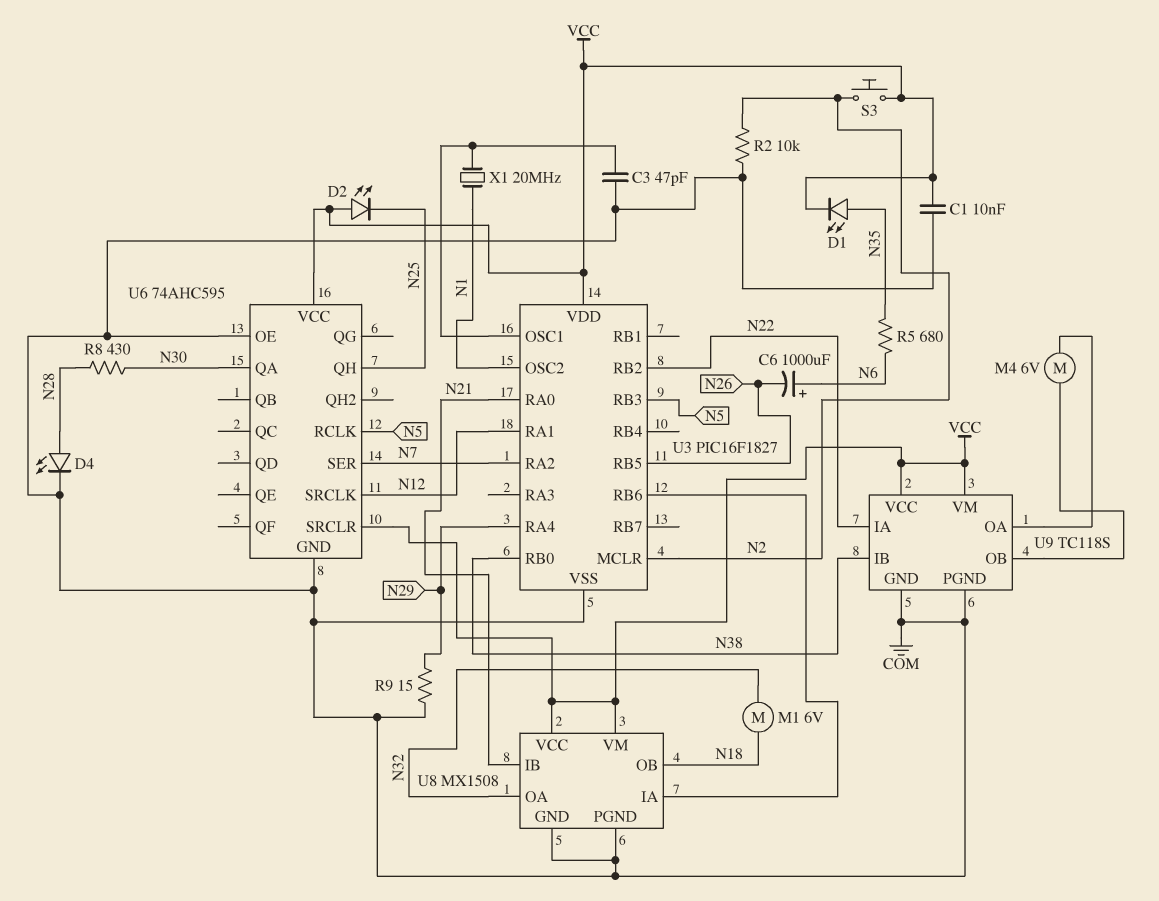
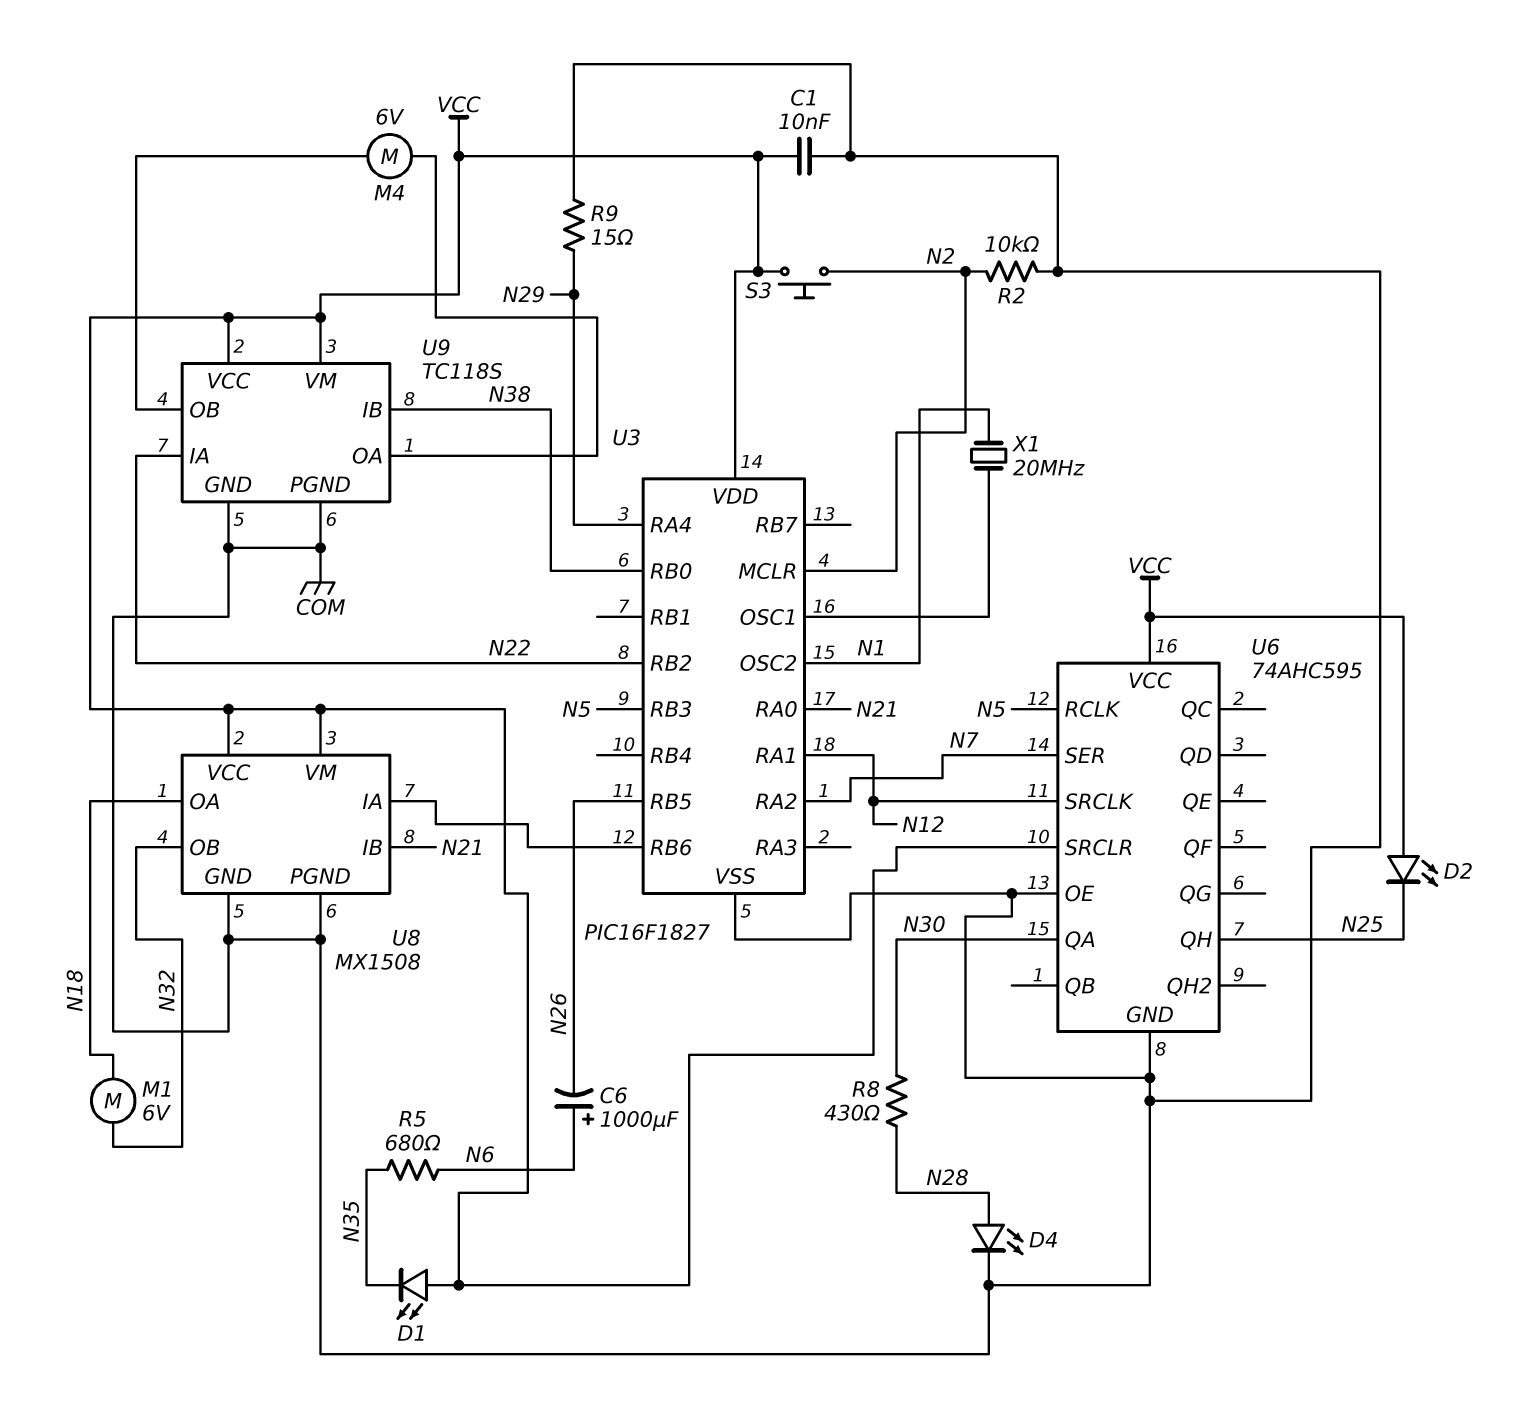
C3: 47pF (COM, U3/OSC1) -> none
D1: LED (A N35, K VCC) -> LED (A VCC, K N35)
U8 pin OA: N32 -> N18
U8 pin OB: N18 -> N32

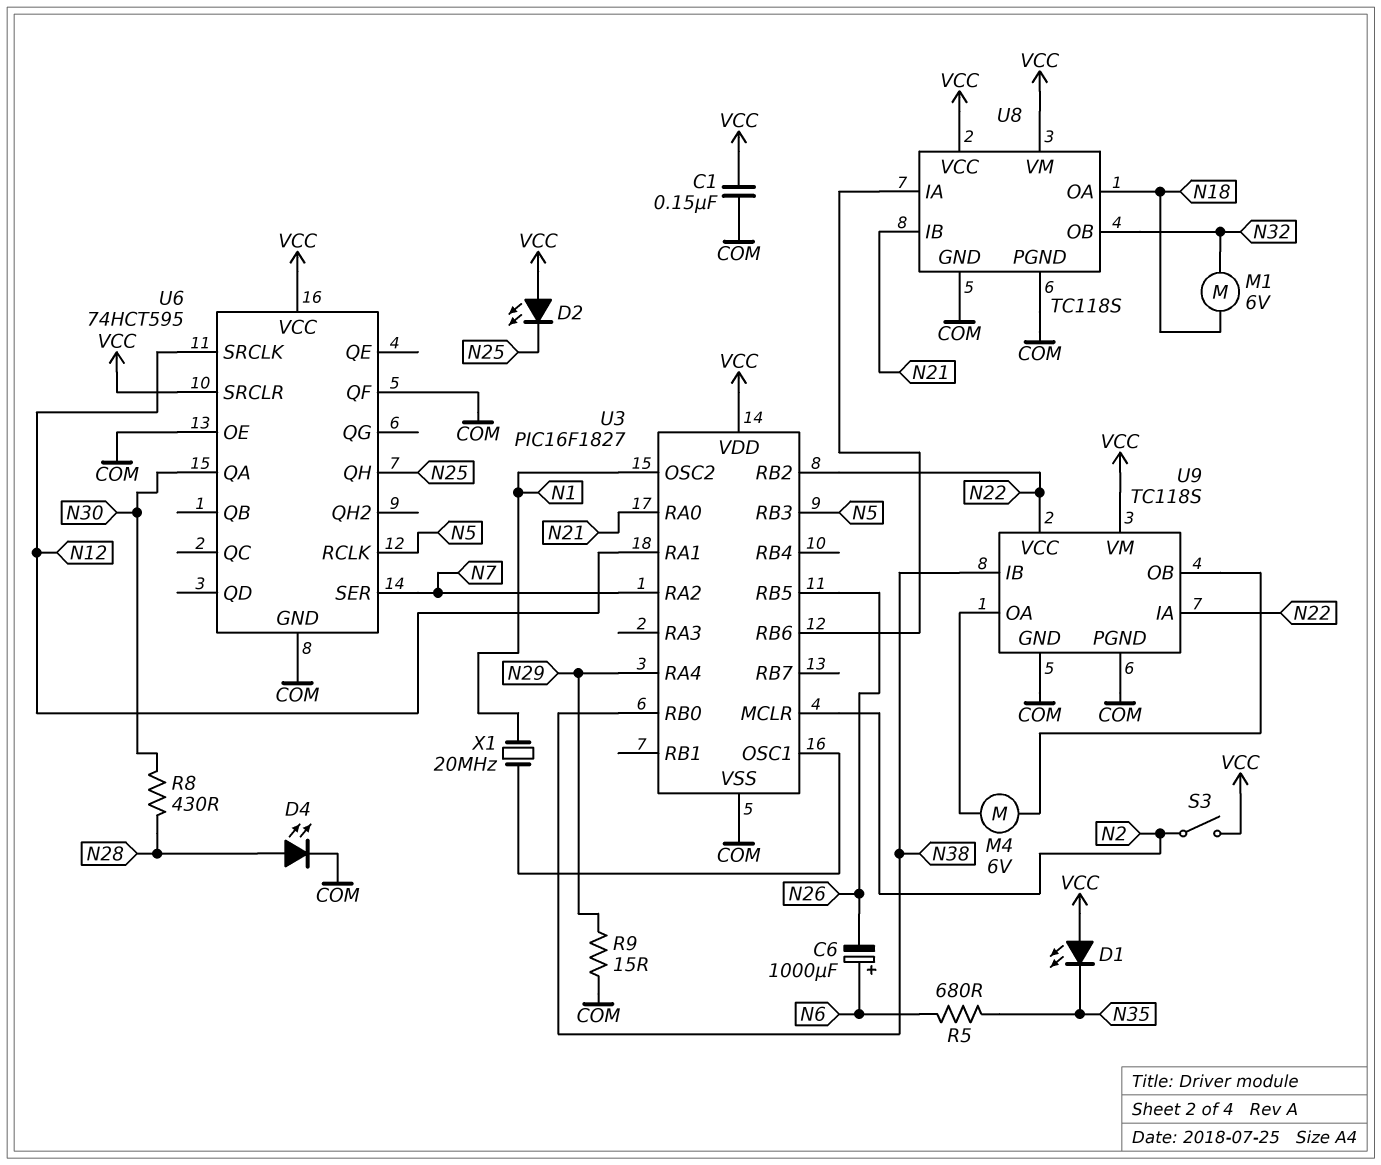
C1: 10nF (COM, VCC) -> 150nF (COM, VCC)
R2: 10k (COM, N2) -> none
S3: button (N2, VCC) -> switch (N2, VCC)
U6: 74AHC595 -> 74HCT595
U6 pin QF: none -> COM
U8: MX1508 -> TC118S
U9 pin VCC: VCC -> N22

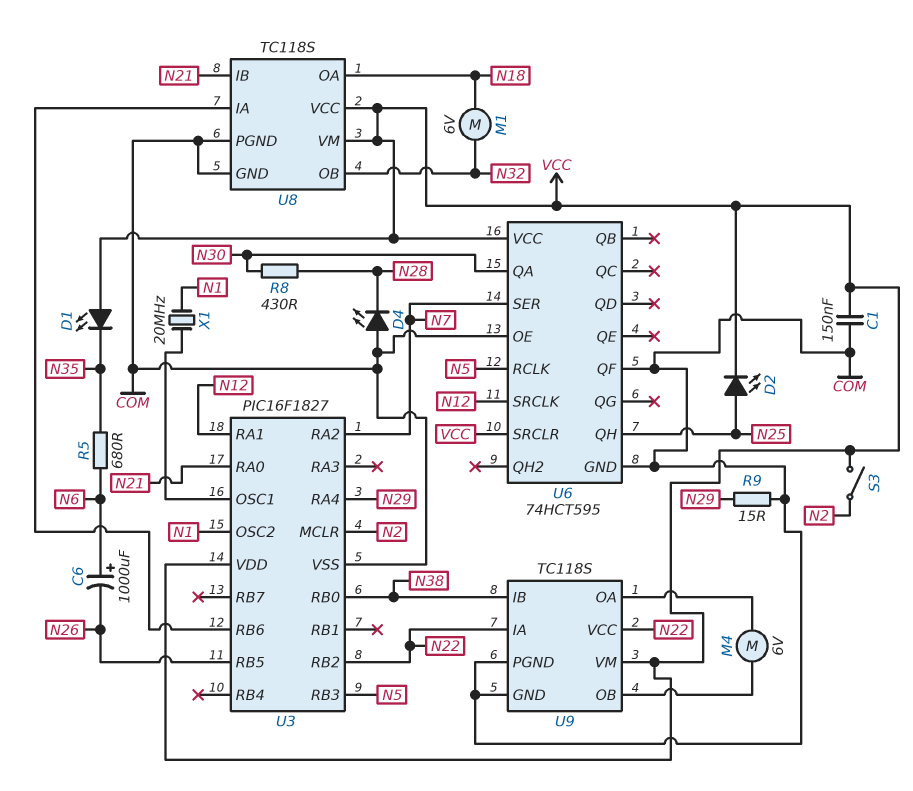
D2: LED (A VCC, K N25) -> LED (A N25, K VCC)
D4: LED (A N28, K COM) -> LED (A COM, K N28)

